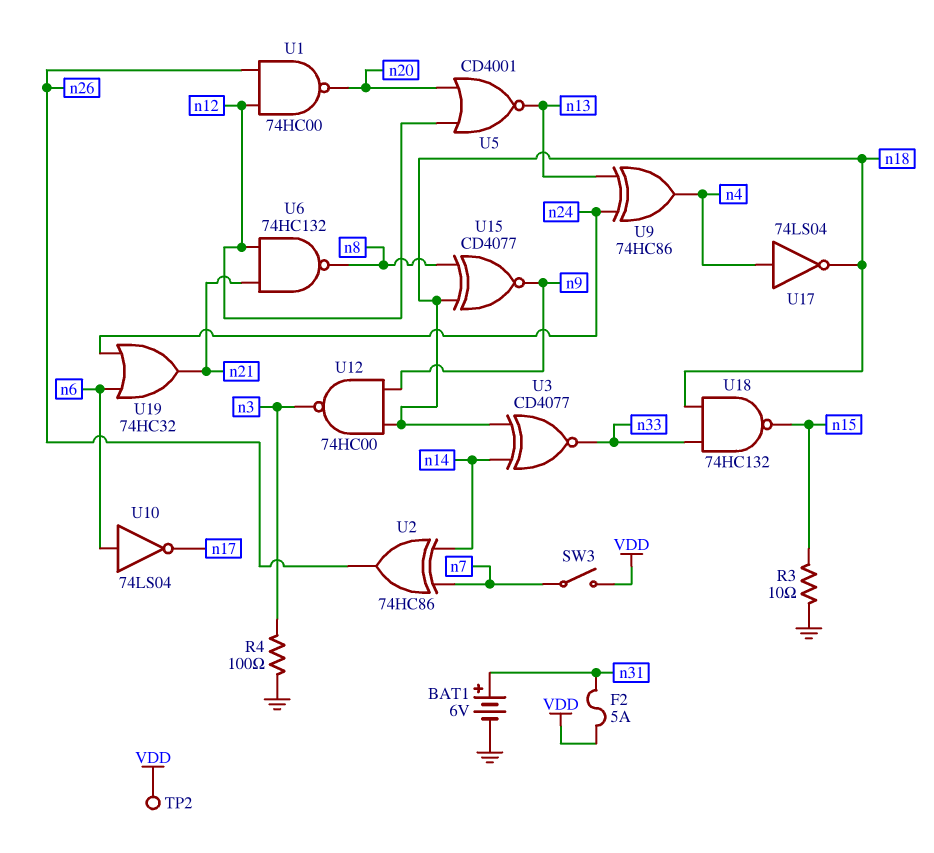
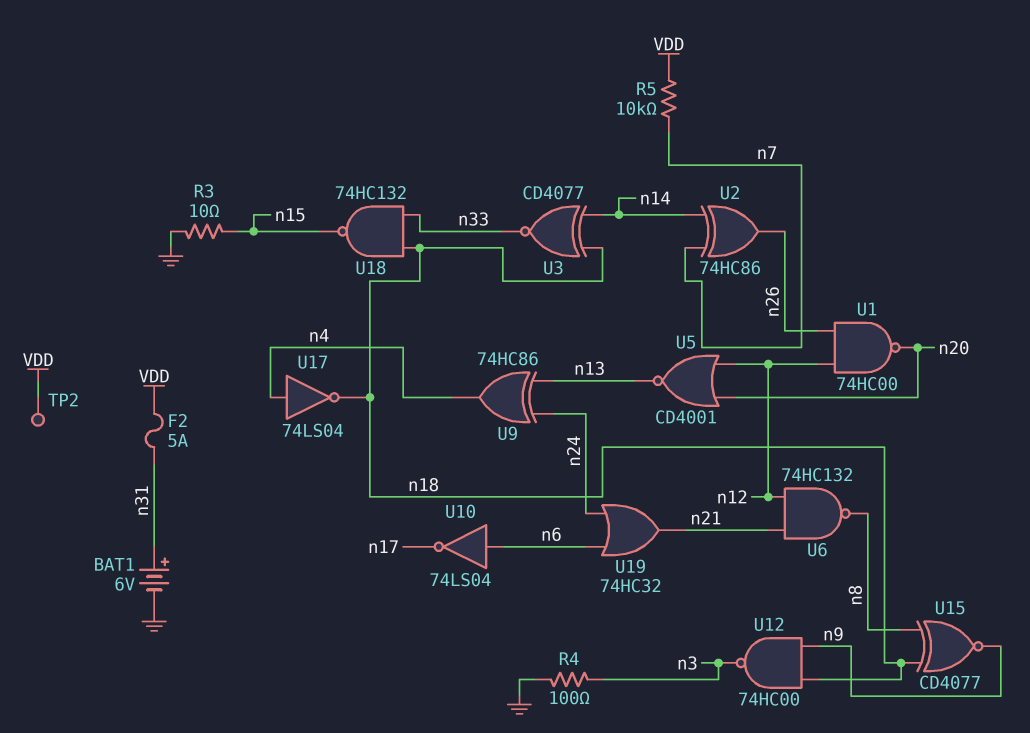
R5: none -> 10k (VDD, n7)
SW3: switch (VDD, n7) -> none

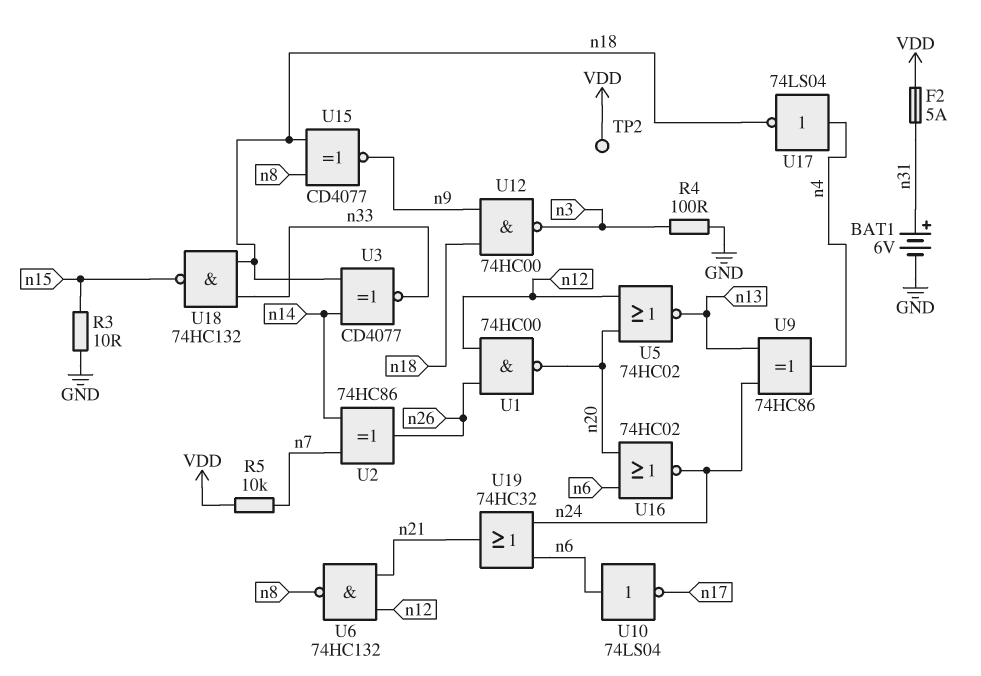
U5: NOR CD4001 (in n12, in n20, out n13) -> NOR 74HC02 (in n12, in n20, out n13)
U16: none -> NOR 74HC02 (in n6, in n20, out n24)

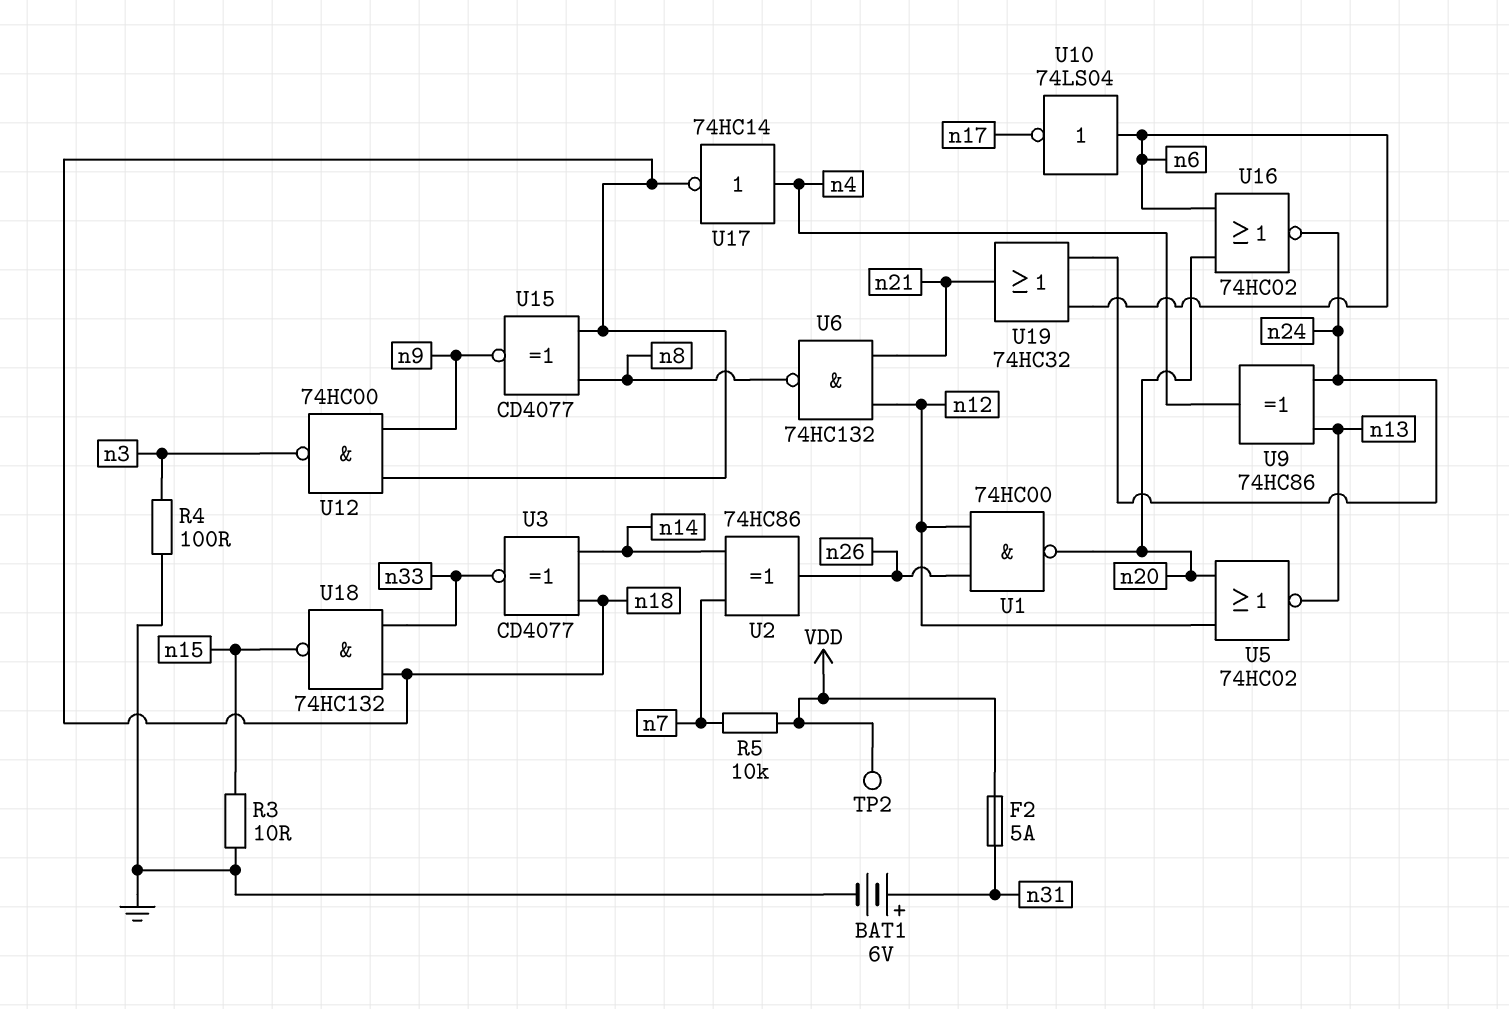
U17: NOT 74LS04 (in n4, out n18) -> NOT 74HC14 (in n4, out n18)

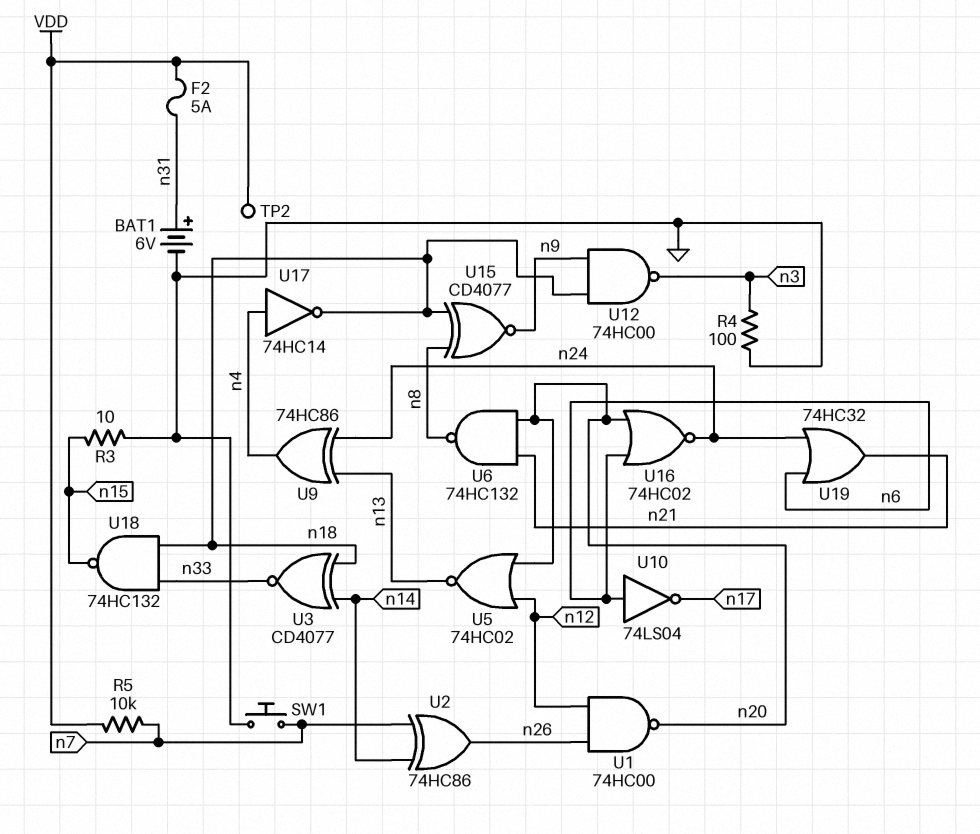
SW1: none -> button (GND, n7)
U6: NAND 74HC132 (in n12, in n21, out n8) -> NAND 74HC132 (in n20, in n21, out n8)

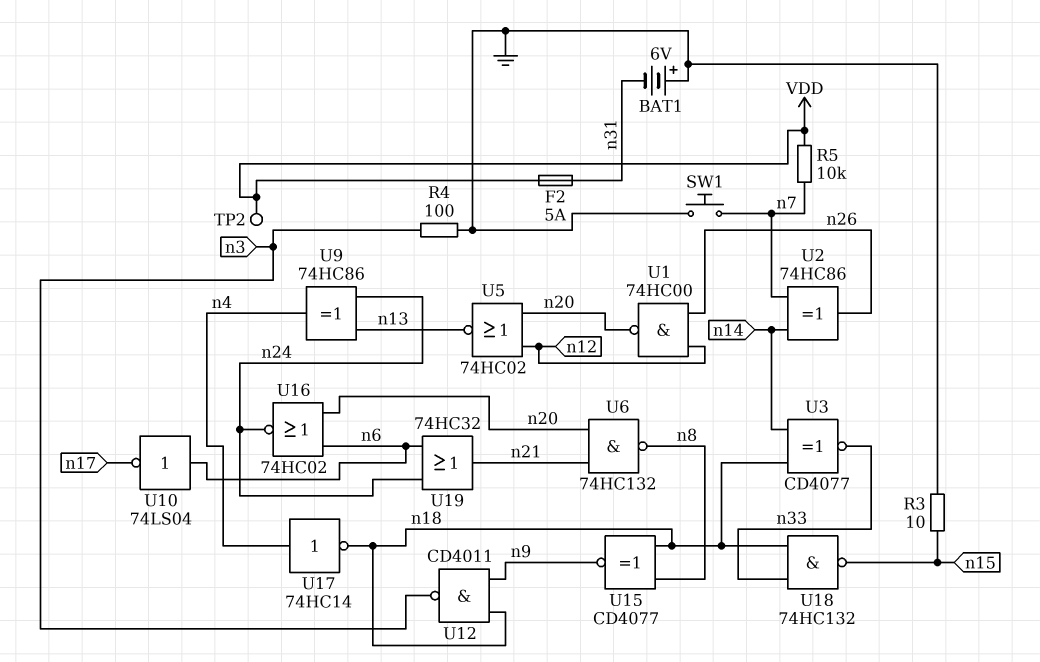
BAT1: 6V (plus n31, minus GND) -> 6V (plus GND, minus n31)
U12: NAND 74HC00 (in n9, in n18, out n3) -> NAND CD4011 (in n9, in n18, out n3)

